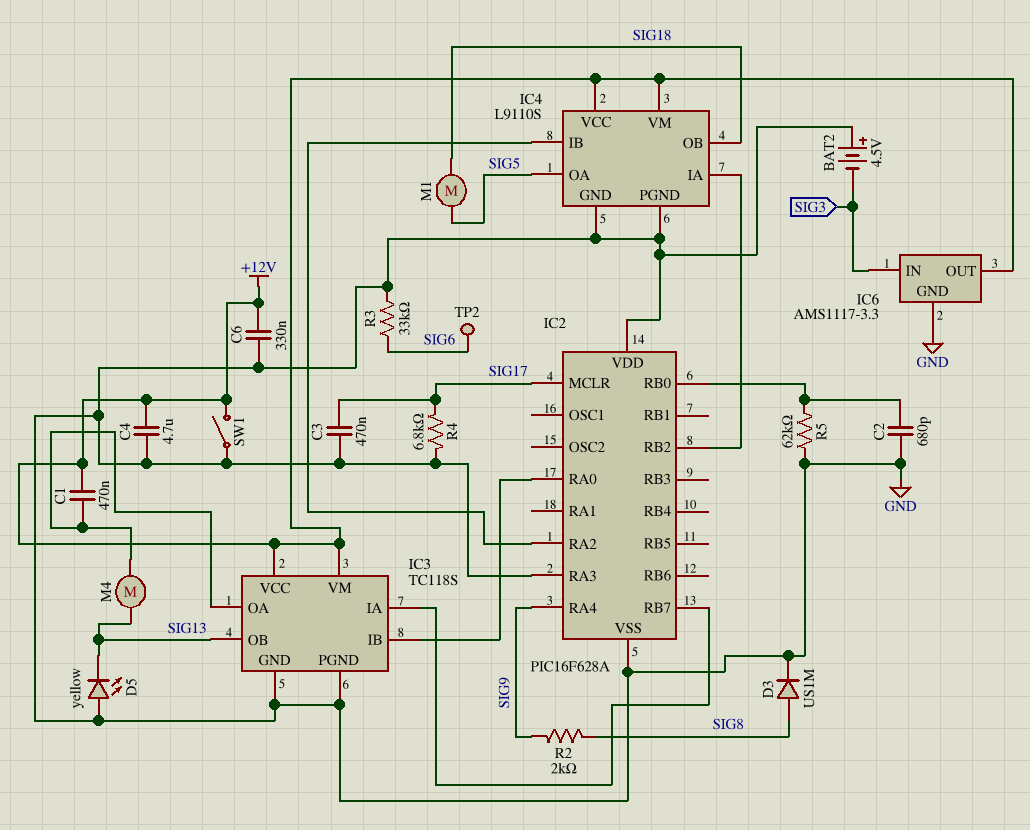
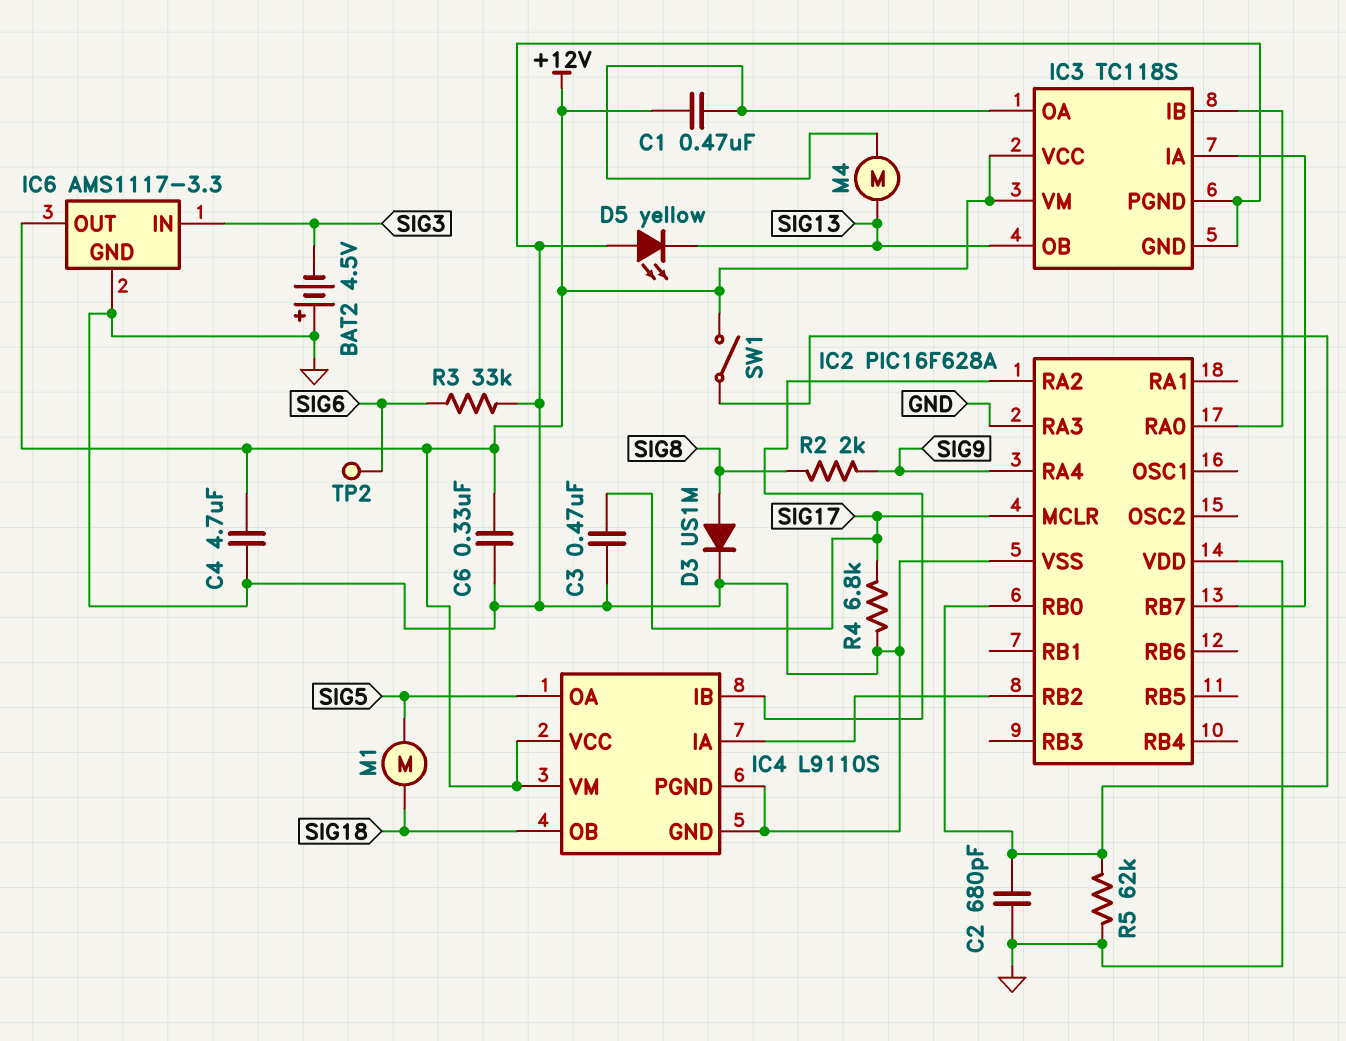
SW1: switch (+12V, GND) -> switch (+12V, IC2/RB0)

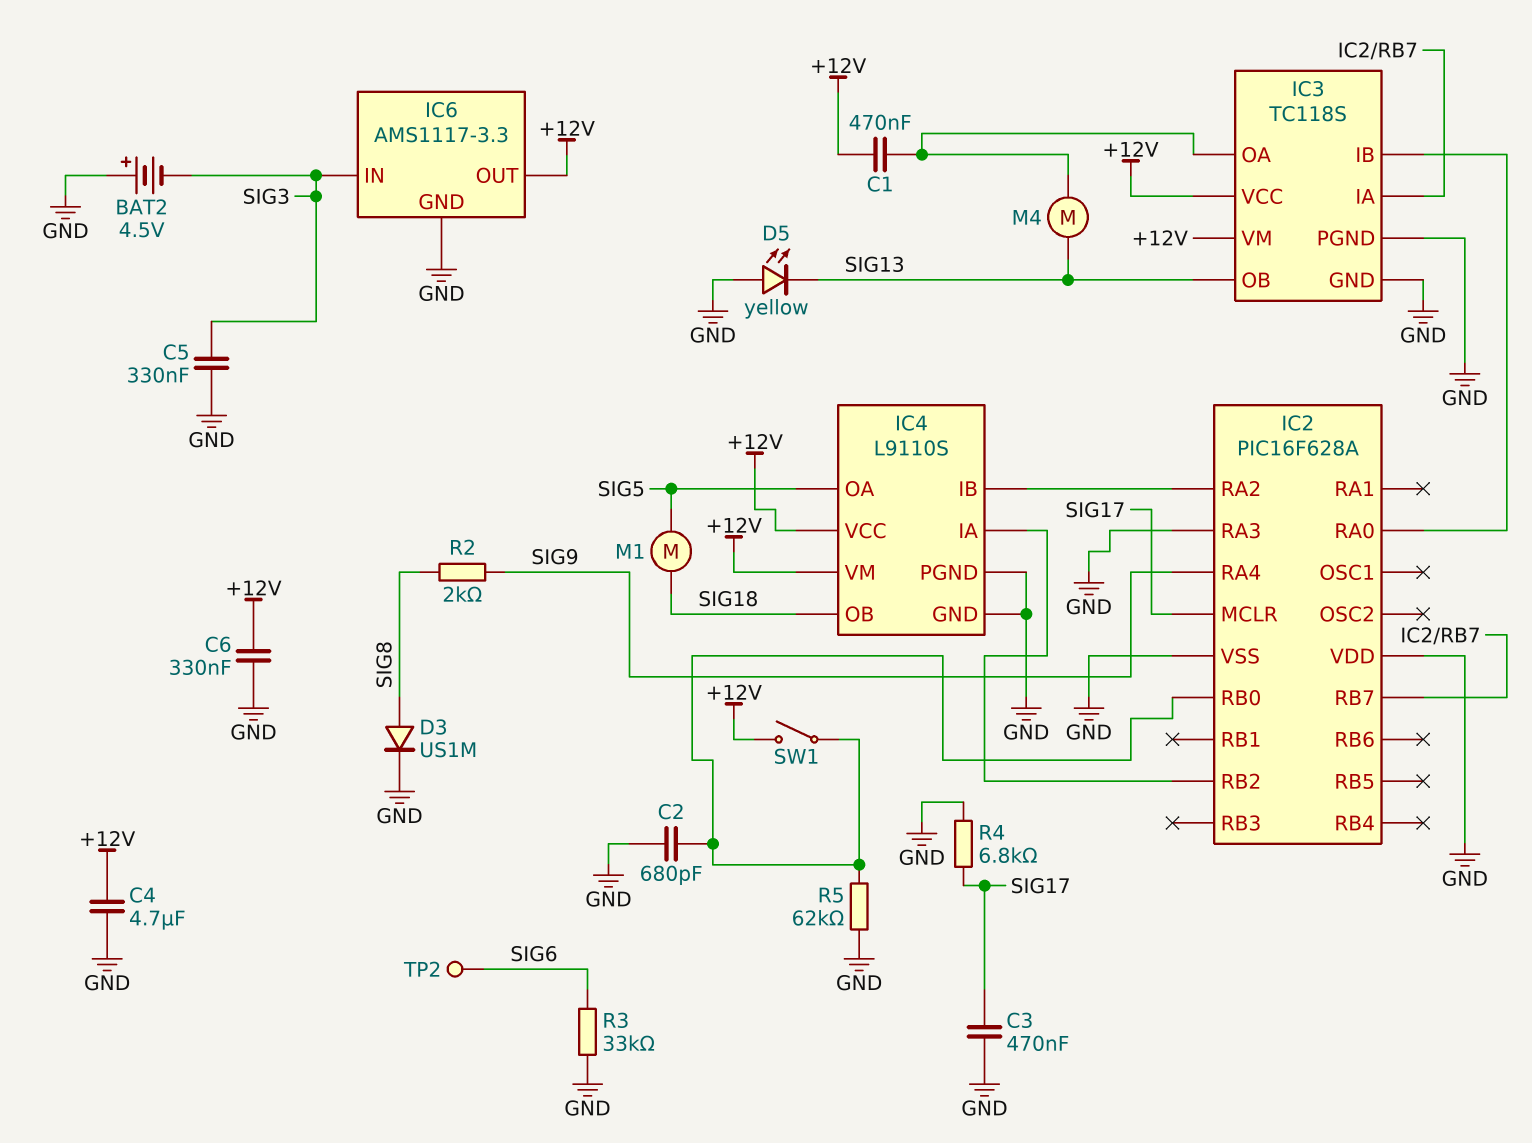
C5: none -> 330nF (GND, SIG3)

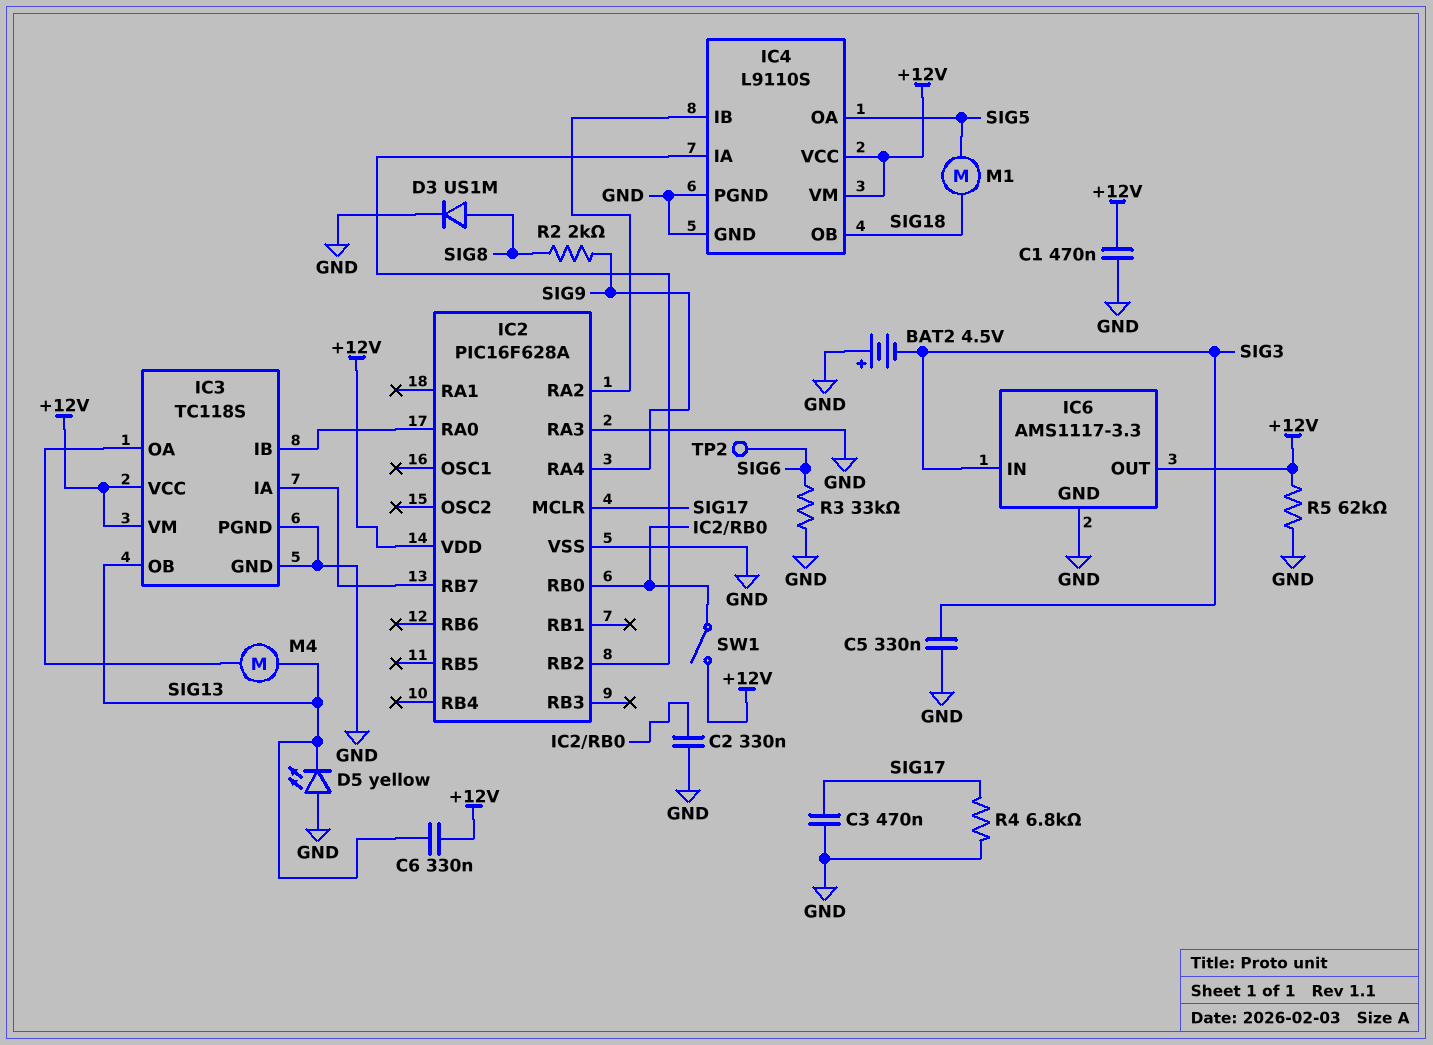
C1: 470nF (+12V, IC3/OA) -> 470nF (+12V, GND)
C2: 680pF (GND, IC2/RB0) -> 330nF (GND, IC2/RB0)
C4: 4.7uF (+12V, GND) -> none
C6: 330nF (+12V, GND) -> 330nF (+12V, SIG13)
IC2 pin VDD: GND -> +12V
R5: 62k (GND, IC2/RB0) -> 62k (+12V, GND)

